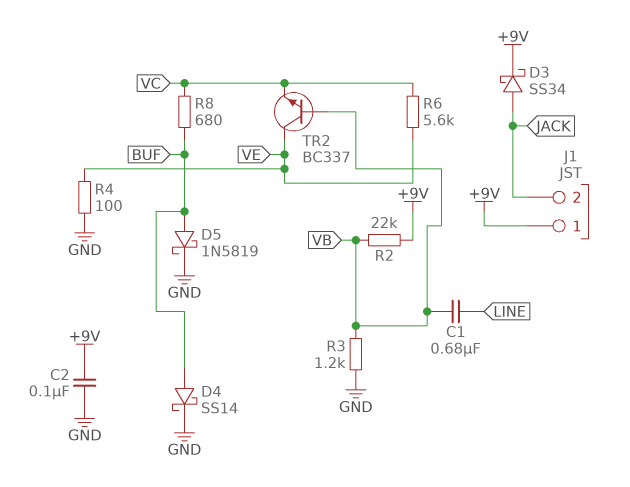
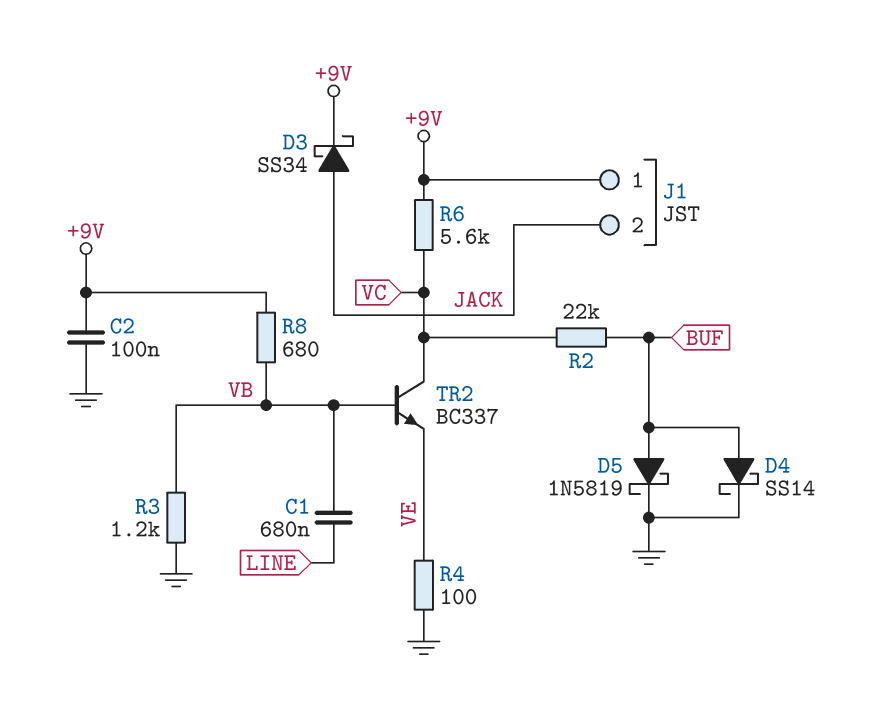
R2: 22k (+9V, VB) -> 22k (BUF, VC)
R6: 5.6k (VC, VE) -> 5.6k (+9V, VC)
R8: 680 (BUF, VC) -> 680 (+9V, VB)
TR2: NPN BC337 (B VB, C VE, E VC) -> NPN BC337 (B VB, C VC, E VE)

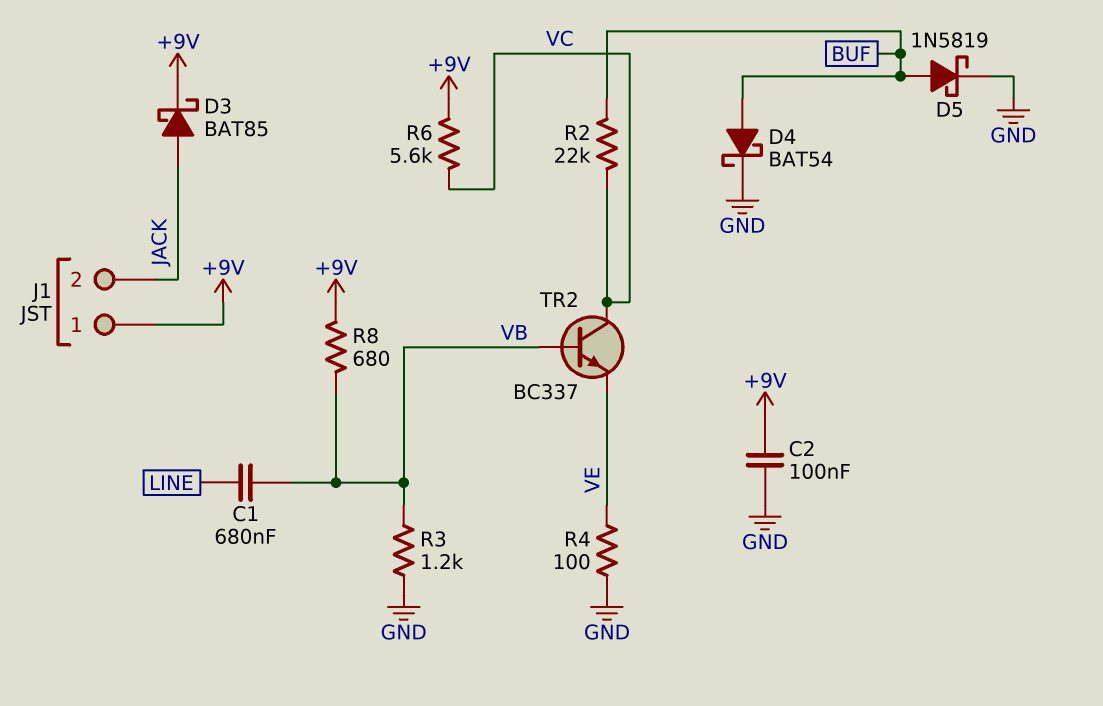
D3: schottky SS34 (A JACK, K +9V) -> schottky BAT85 (A JACK, K +9V)
D4: schottky SS14 (A BUF, K GND) -> schottky BAT54 (A BUF, K GND)

